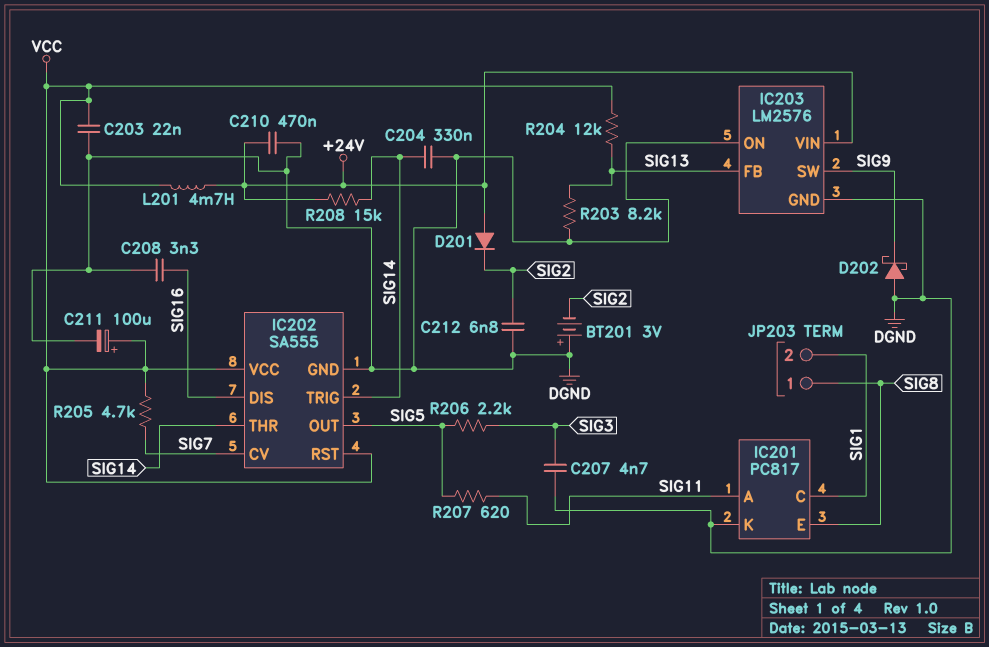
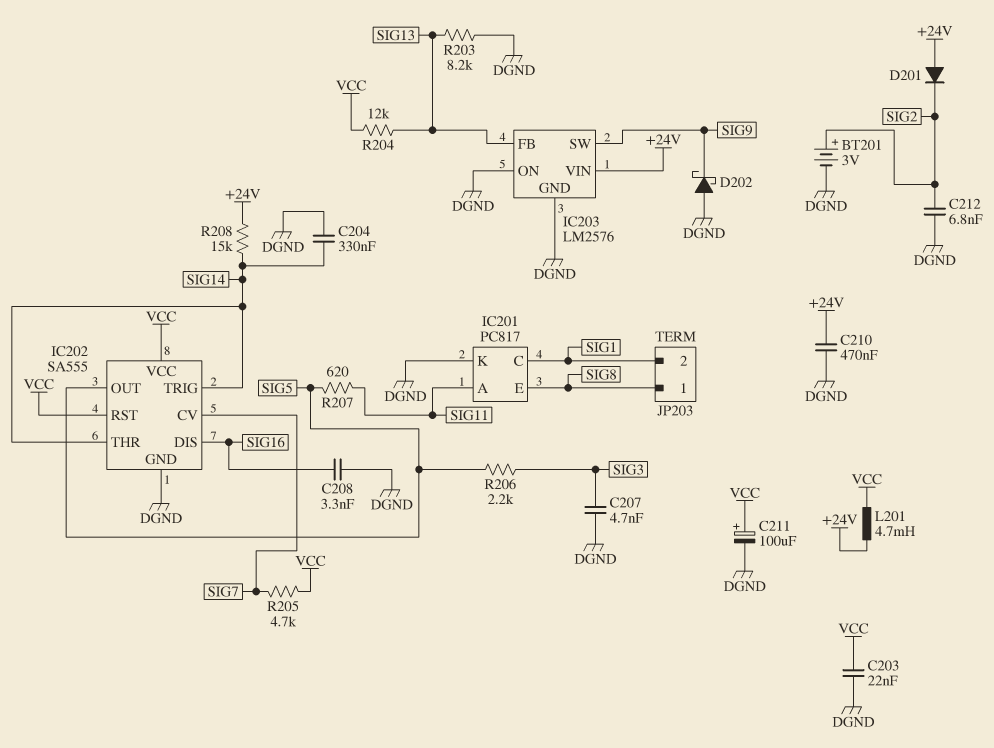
BT201: 3V (plus DGND, minus SIG2) -> 3V (plus SIG2, minus DGND)

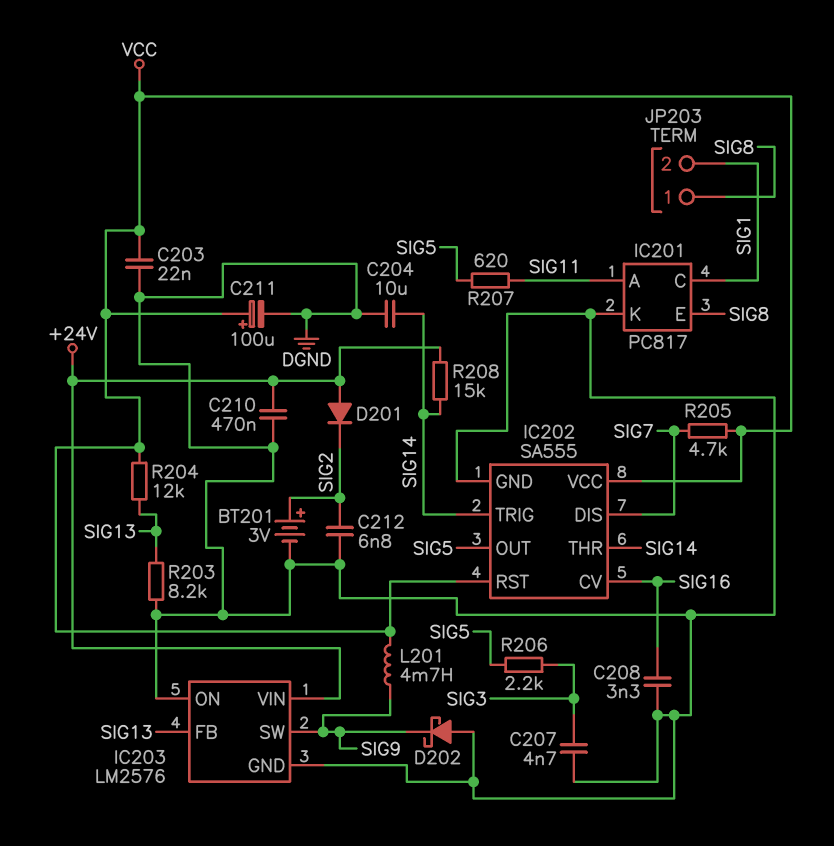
C204: 330nF (DGND, SIG14) -> 10uF (DGND, SIG14)
IC202 pin CV: SIG7 -> SIG16
IC202 pin DIS: SIG16 -> SIG7
L201: 4.7mH (+24V, VCC) -> 4.7mH (SIG9, VCC)

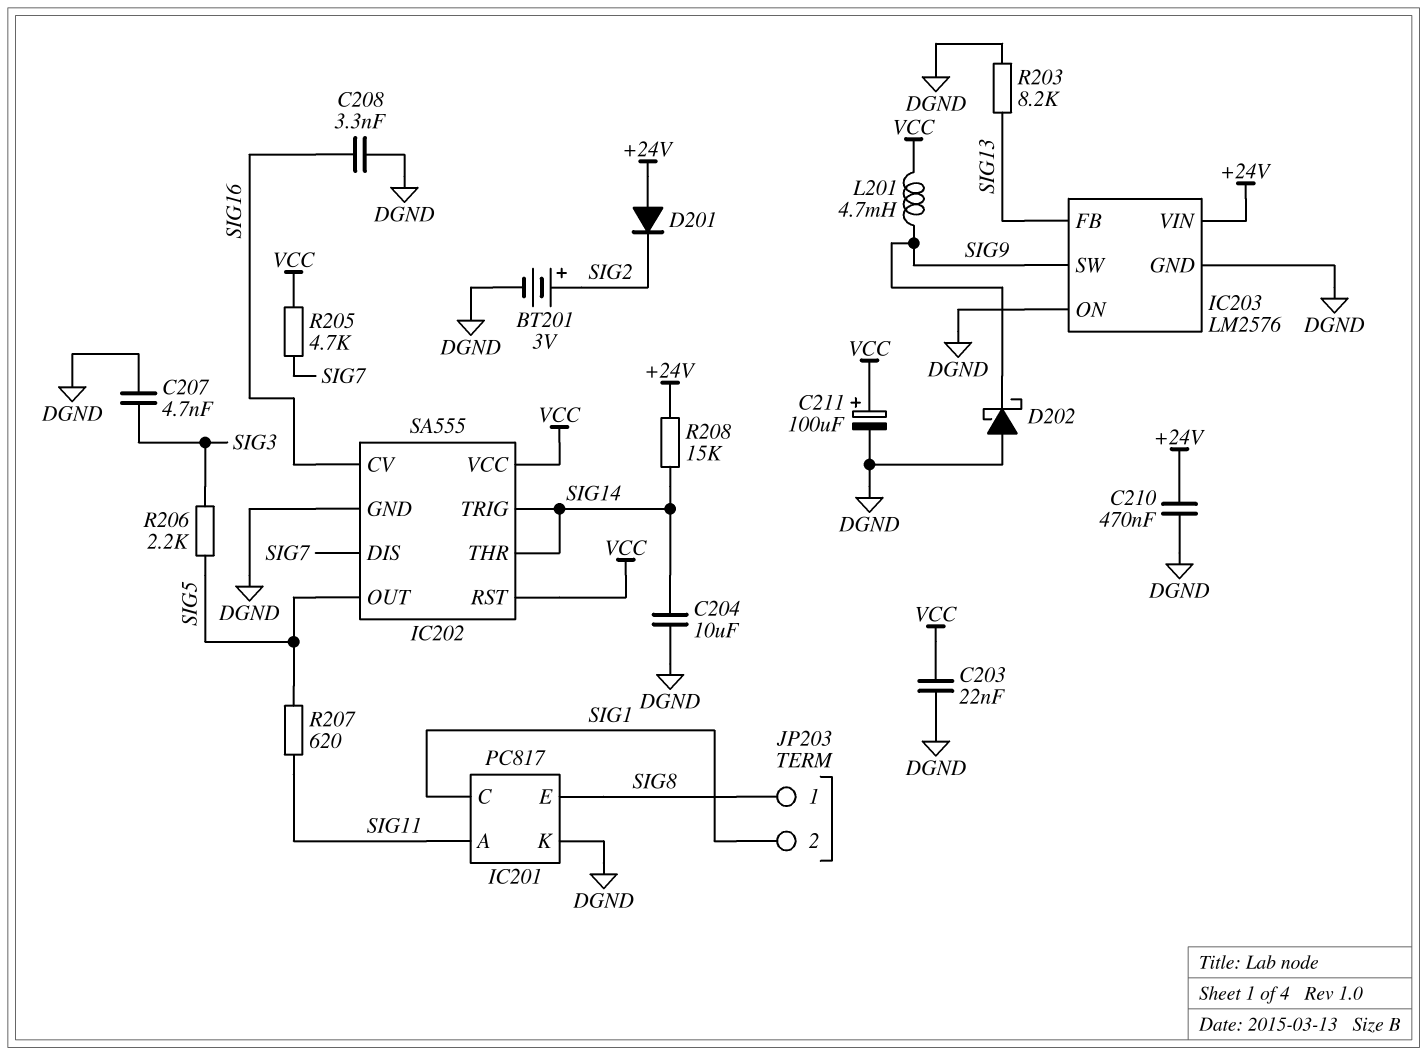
C212: 6.8nF (DGND, SIG2) -> none
R204: 12k (SIG13, VCC) -> none

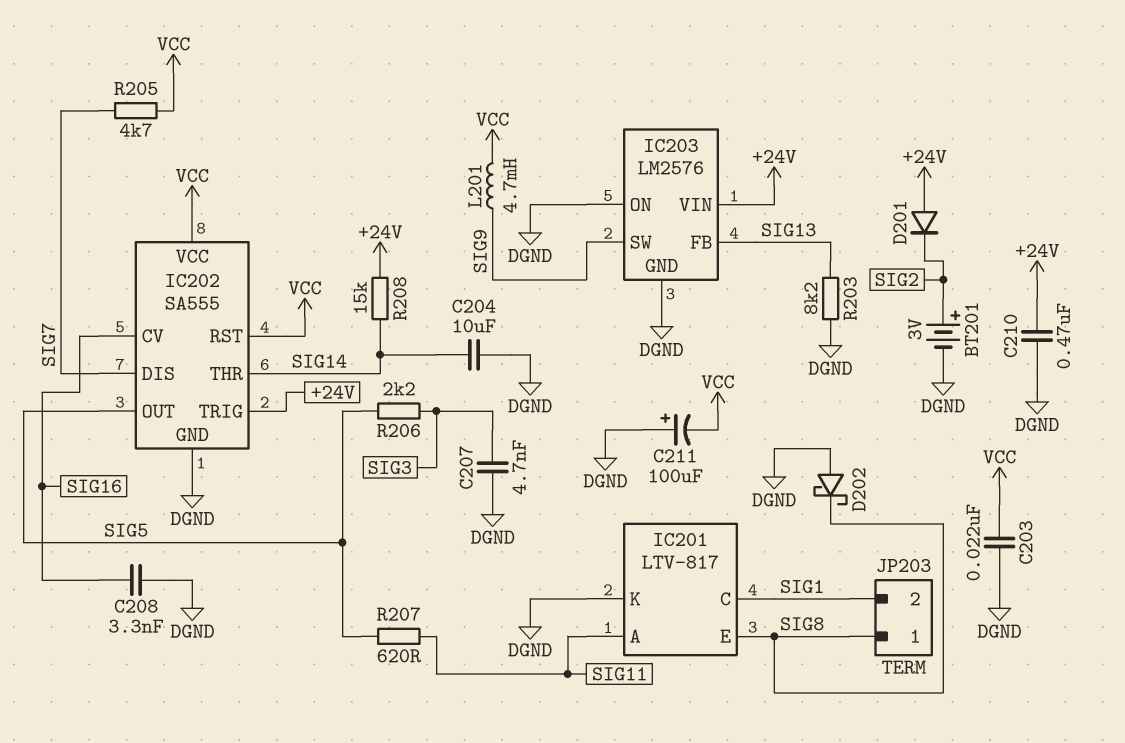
C211: 100uF (plus VCC, minus DGND) -> 100uF (plus DGND, minus VCC)
D202: schottky (A DGND, K SIG9) -> schottky (A DGND, K SIG8)
IC201: PC817 -> LTV-817
IC202 pin TRIG: SIG14 -> +24V

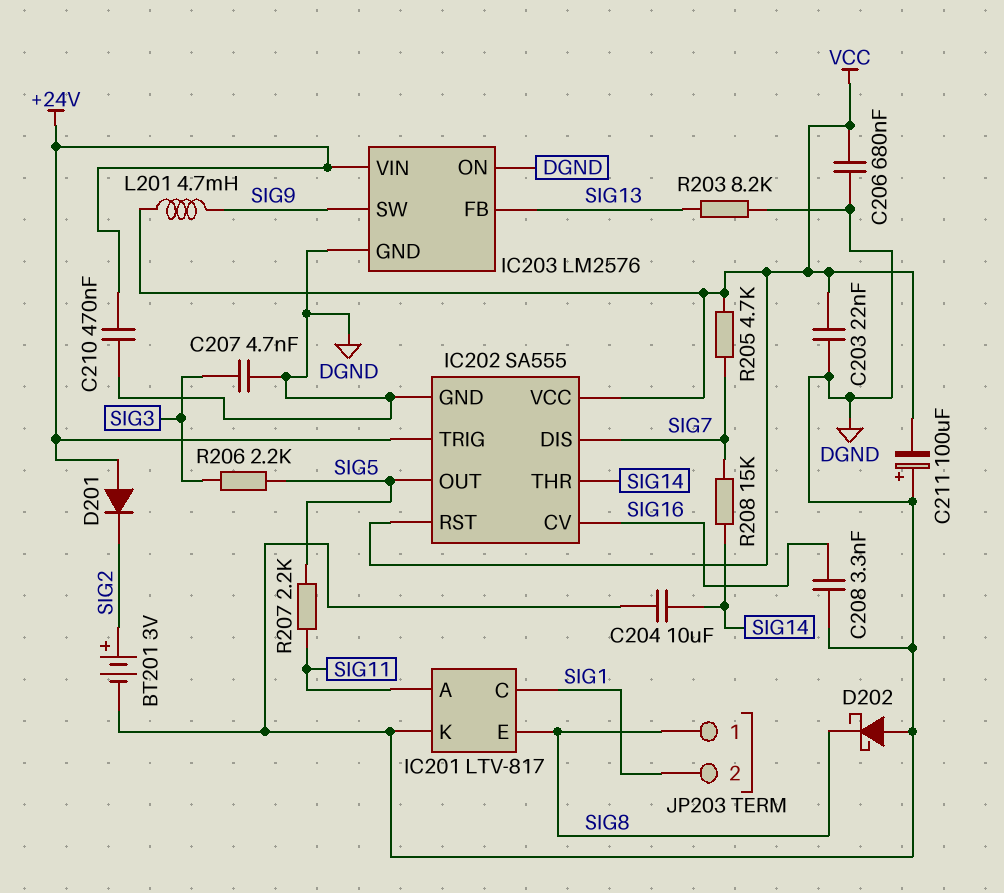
C206: none -> 680nF (DGND, VCC)
R207: 620 (SIG5, SIG11) -> 2.2k (SIG5, SIG11)
R208: 15k (+24V, SIG14) -> 15k (SIG7, SIG14)

